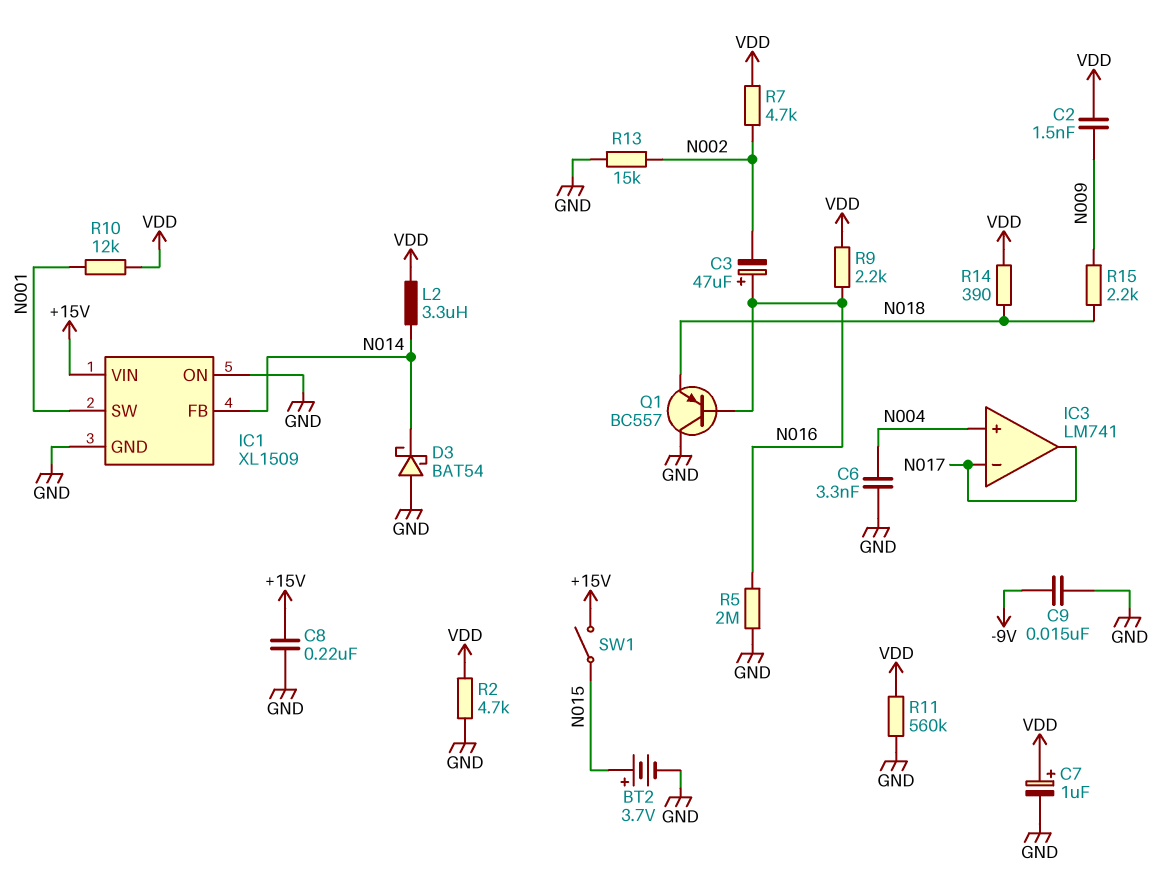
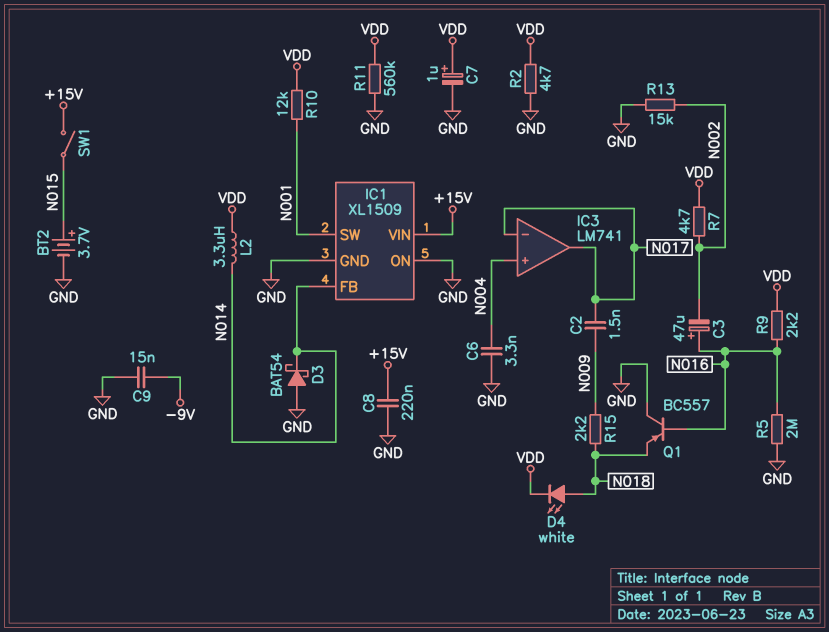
C2: 1.5nF (N009, VDD) -> 1.5nF (N009, N017)
D4: none -> LED white (A N018, K VDD)
R14: 390 (N018, VDD) -> none

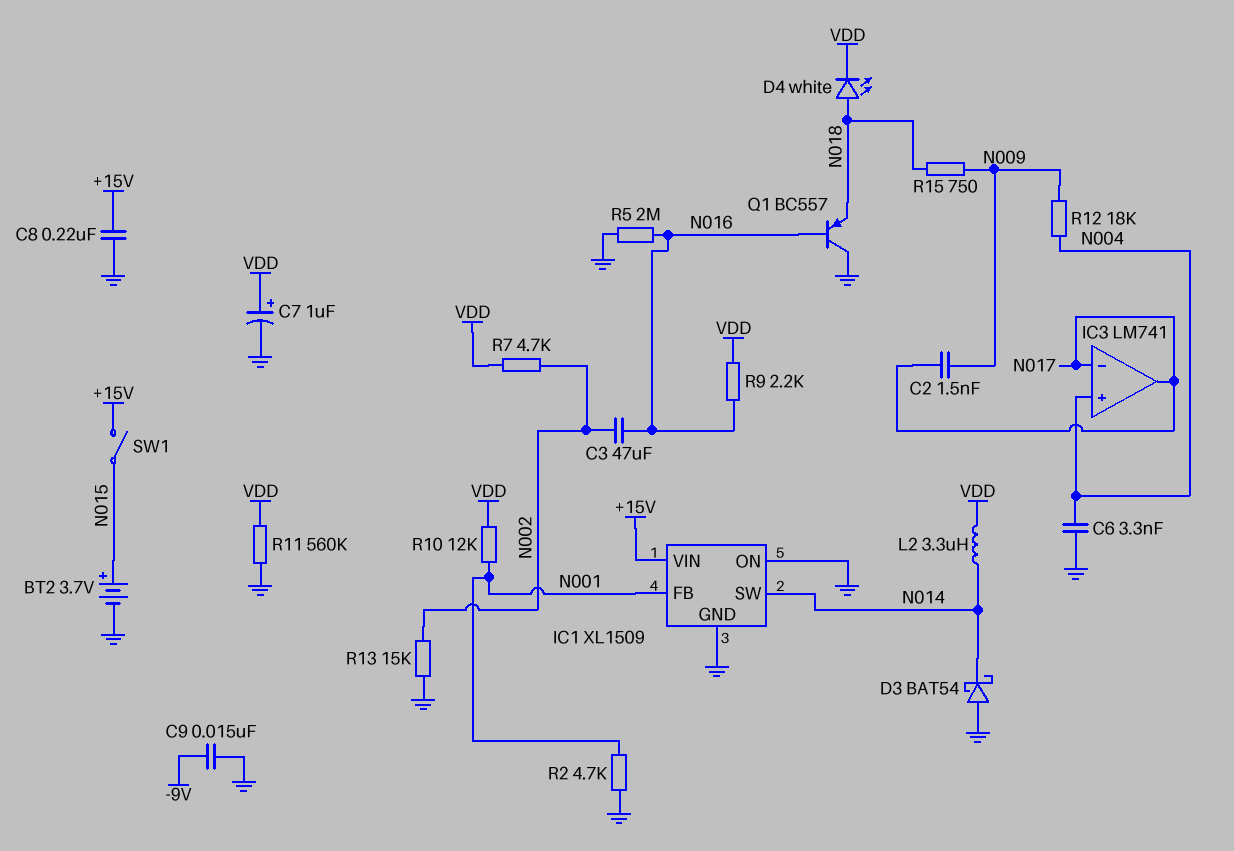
C3: 47uF (plus N016, minus N002) -> 47uF (N002, N016)
IC1 pin FB: N014 -> N001
IC1 pin SW: N001 -> N014
R2: 4.7k (GND, VDD) -> 4.7k (GND, N001)
R12: none -> 18k (N004, N009)
R15: 2.2k (N009, N018) -> 750 (N009, N018)

